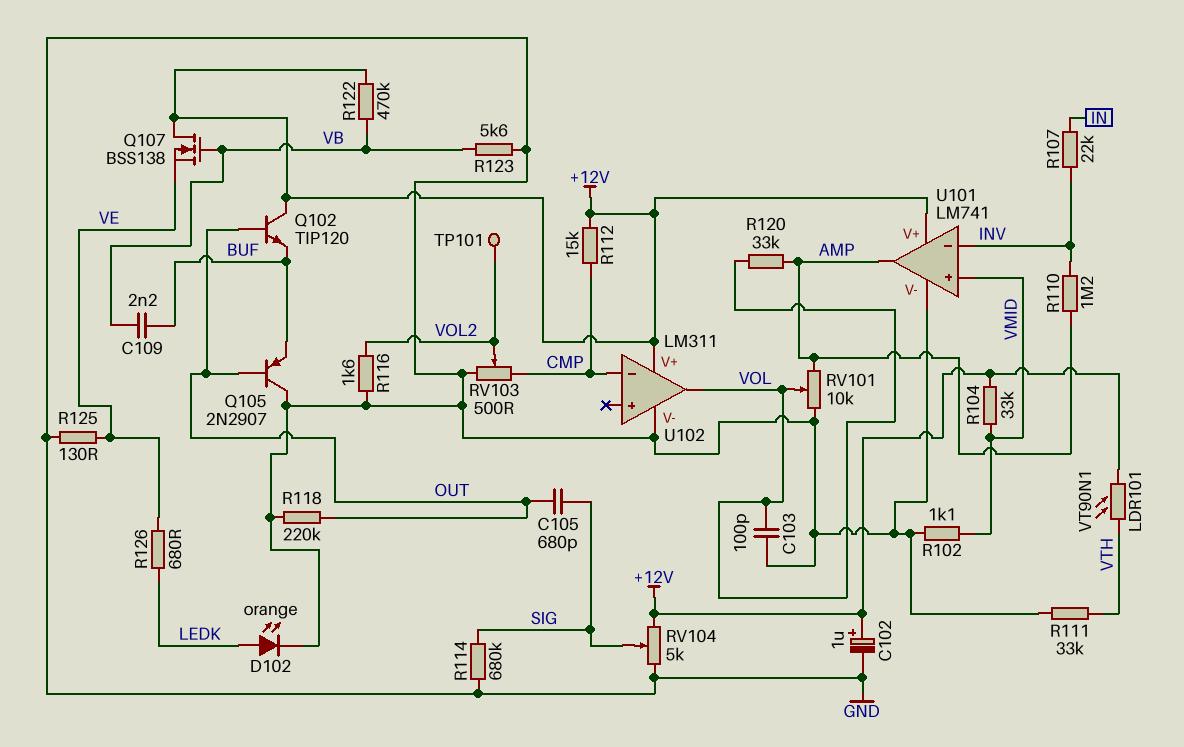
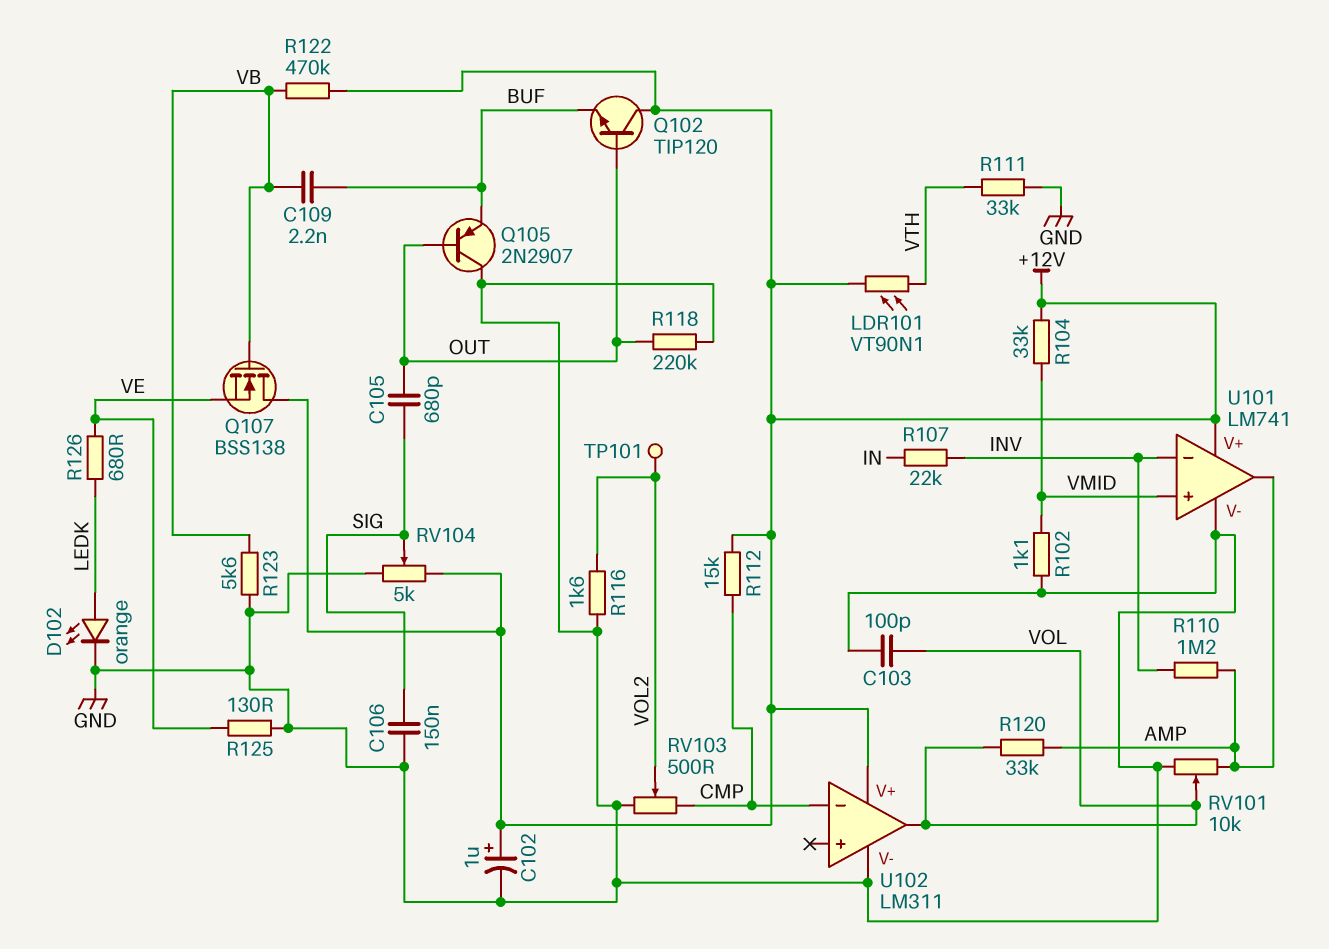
C106: none -> 150nF (GND, SIG)
R114: 680k (GND, SIG) -> none

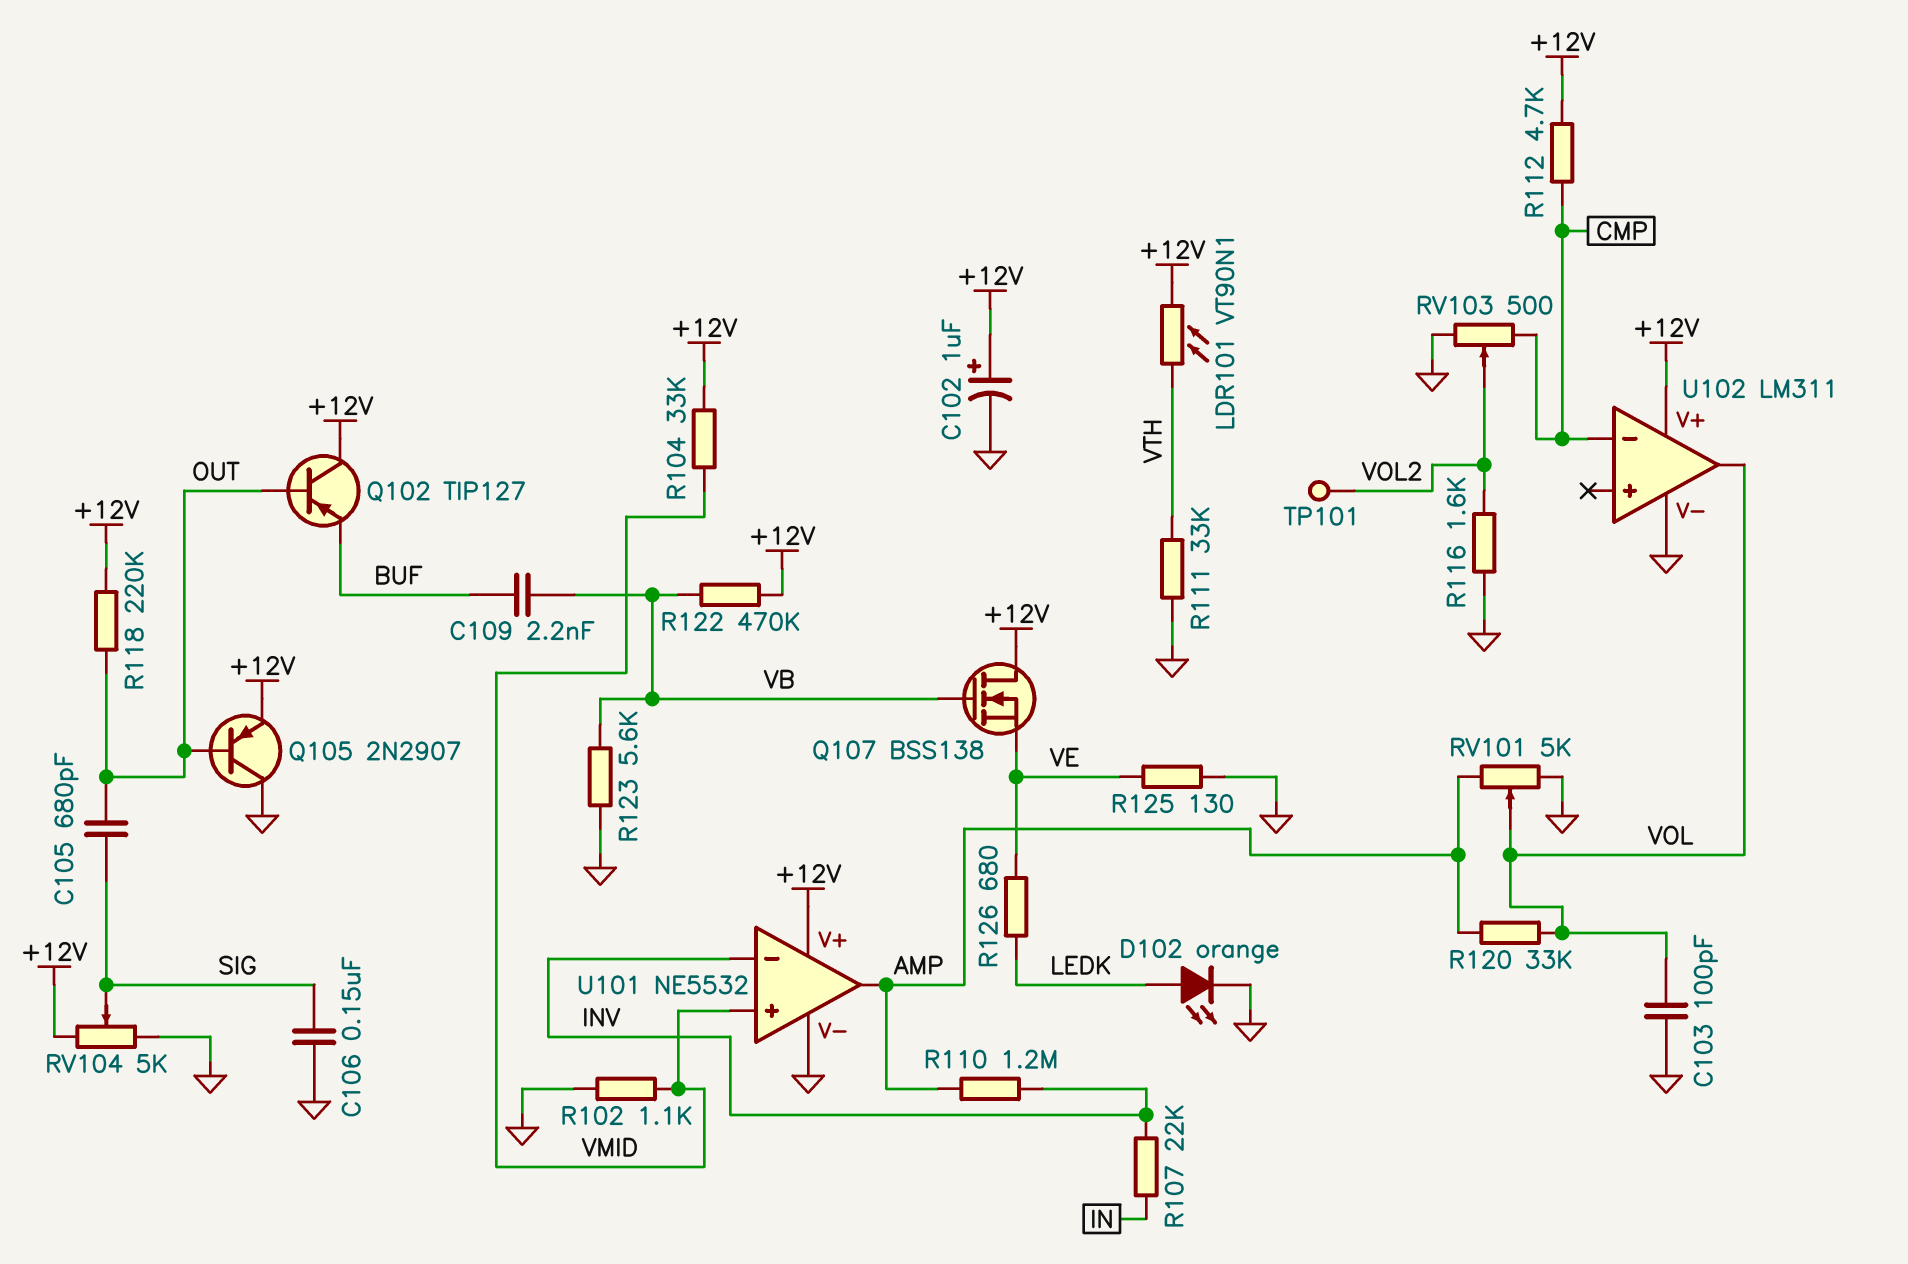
Q102: NPN TIP120 (B OUT, C +12V, E BUF) -> PNP TIP127 (B OUT, C +12V, E BUF)
Q105: PNP 2N2907 (B OUT, C GND, E BUF) -> PNP 2N2907 (B OUT, C GND, E +12V)
R112: 15k (+12V, CMP) -> 4.7k (+12V, CMP)
R118: 220k (GND, OUT) -> 220k (+12V, OUT)
RV101: 10k (AMP, GND, wiper VOL) -> 5k (AMP, GND, wiper VOL)
U101: LM741 -> NE5532

